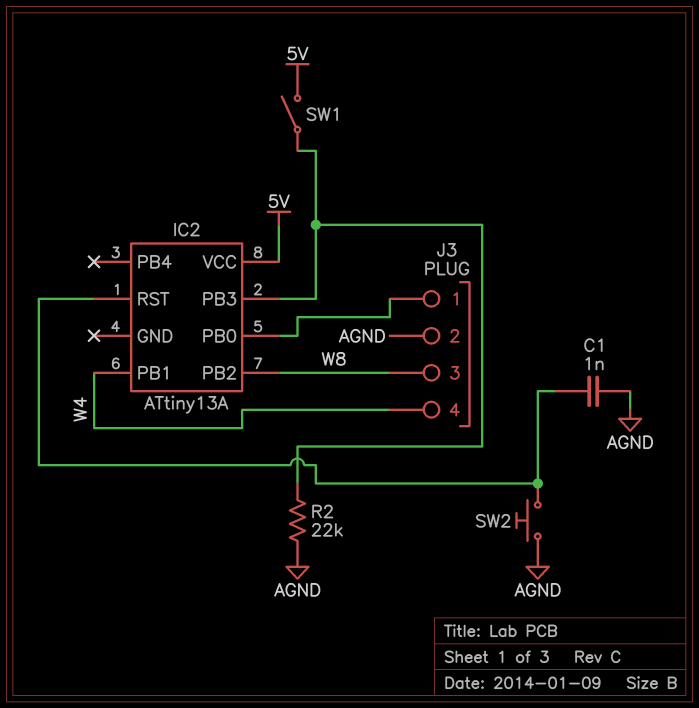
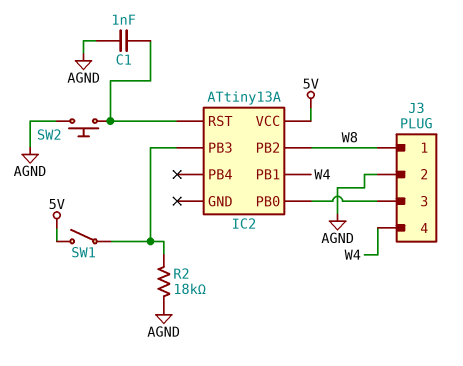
J3 pin 1: IC2/PB0 -> W8
J3 pin 3: W8 -> IC2/PB0
R2: 22k (AGND, IC2/PB3) -> 18k (AGND, IC2/PB3)

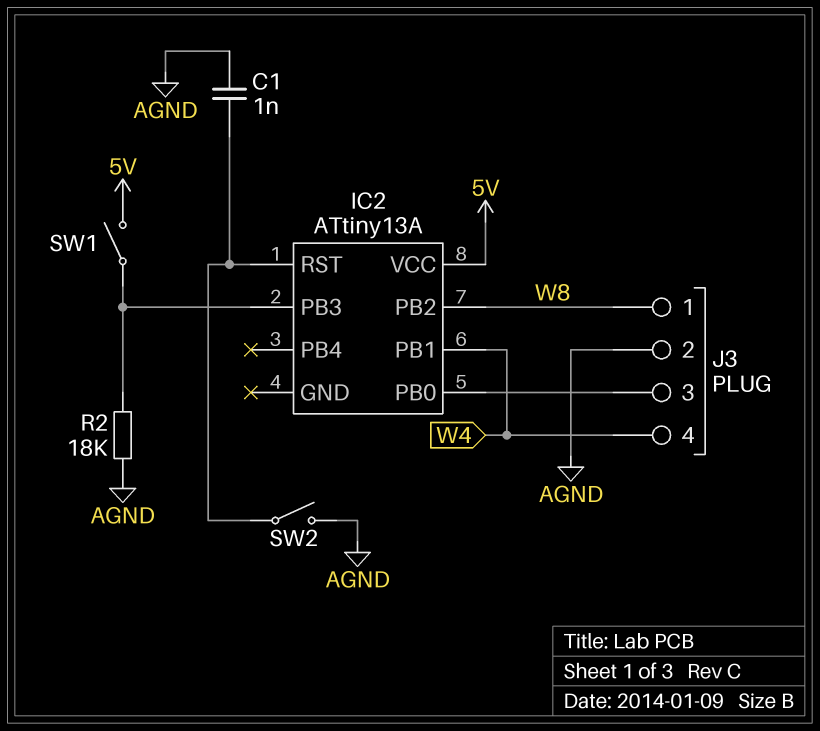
SW2: button (AGND, IC2/RST) -> switch (AGND, IC2/RST)

